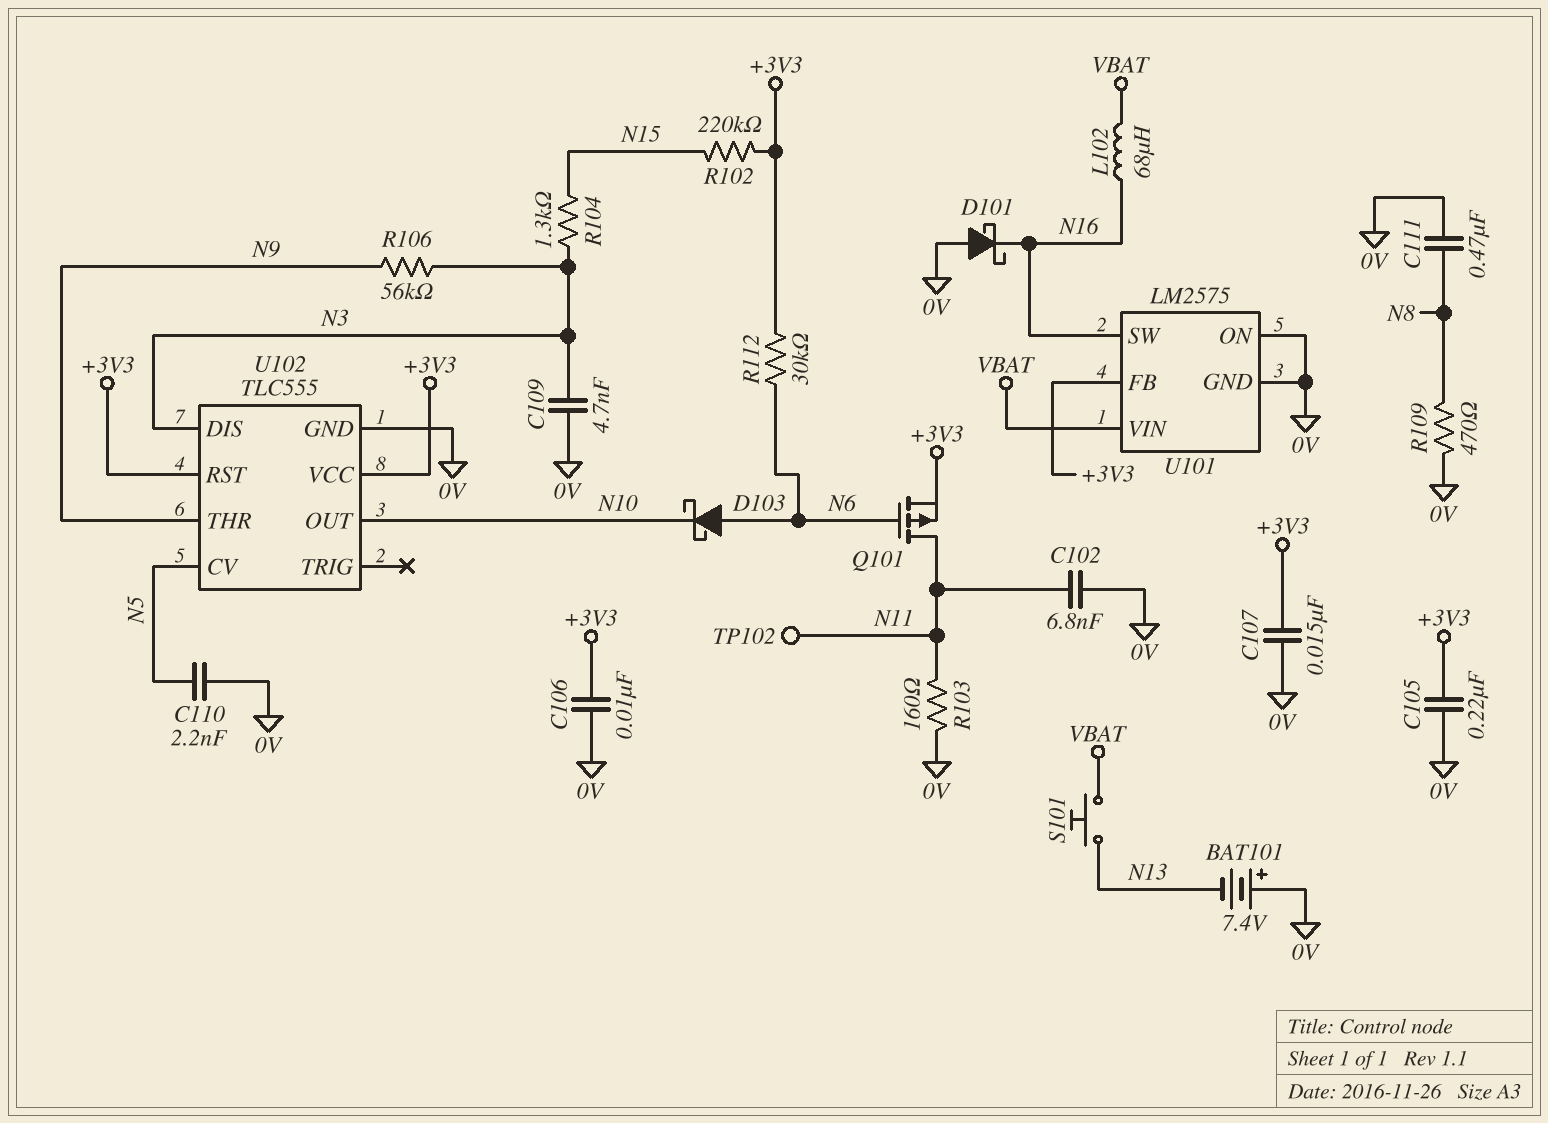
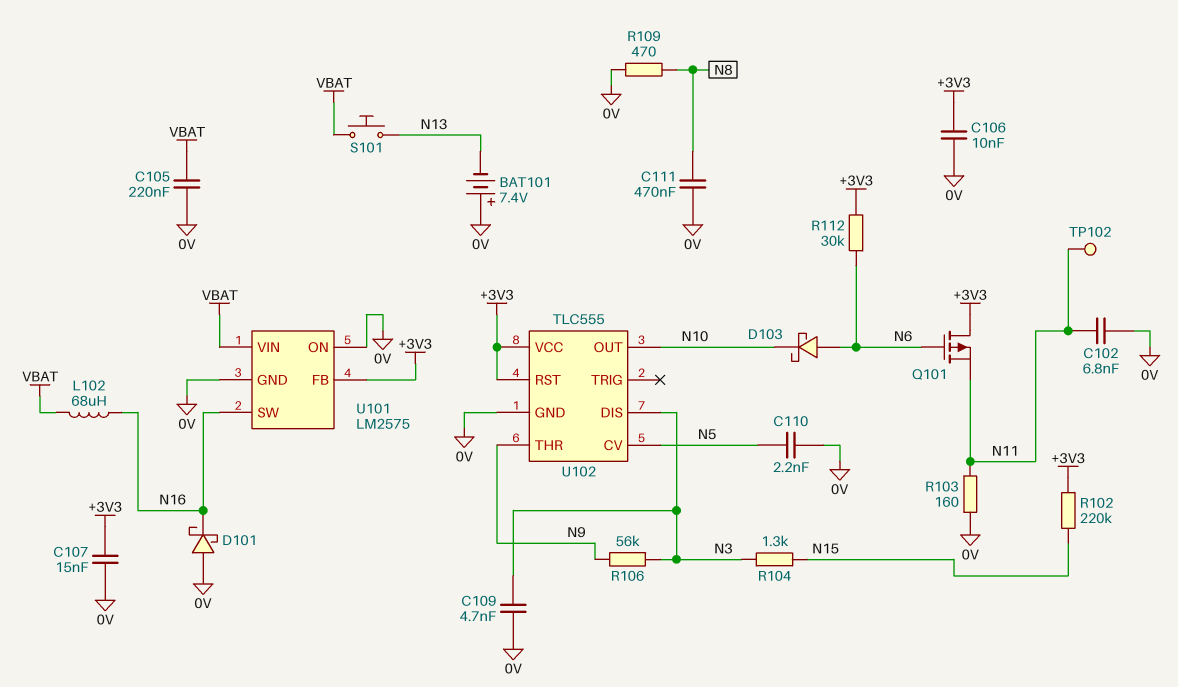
C105: 220nF (+3V3, 0V) -> 220nF (0V, VBAT)
Q101: PMOS (G N6, D N11, S +3V3) -> PMOS (G N6, D +3V3, S N11)

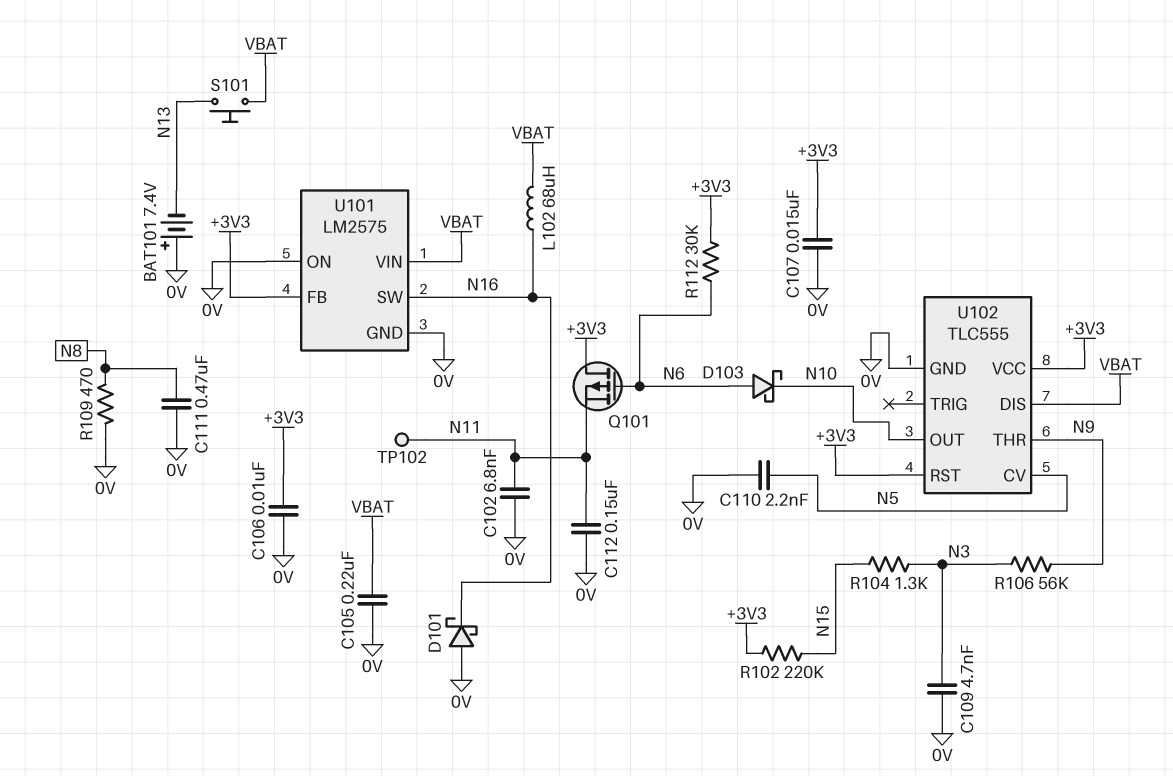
C112: none -> 150nF (0V, N11)
R103: 160 (0V, N11) -> none
U102 pin DIS: N3 -> VBAT

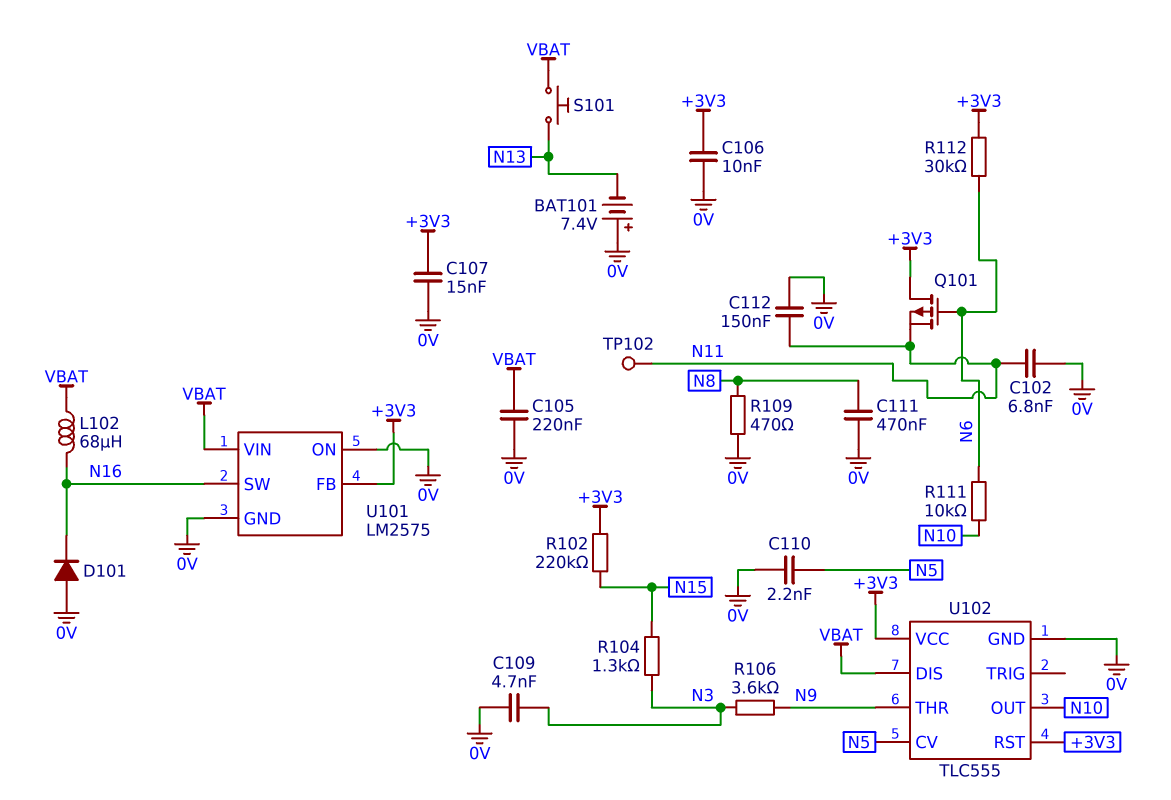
D101: schottky (A 0V, K N16) -> diode (A 0V, K N16)
D103: schottky (A N6, K N10) -> none
R106: 56k (N3, N9) -> 3.6k (N3, N9)
R111: none -> 10k (N6, N10)

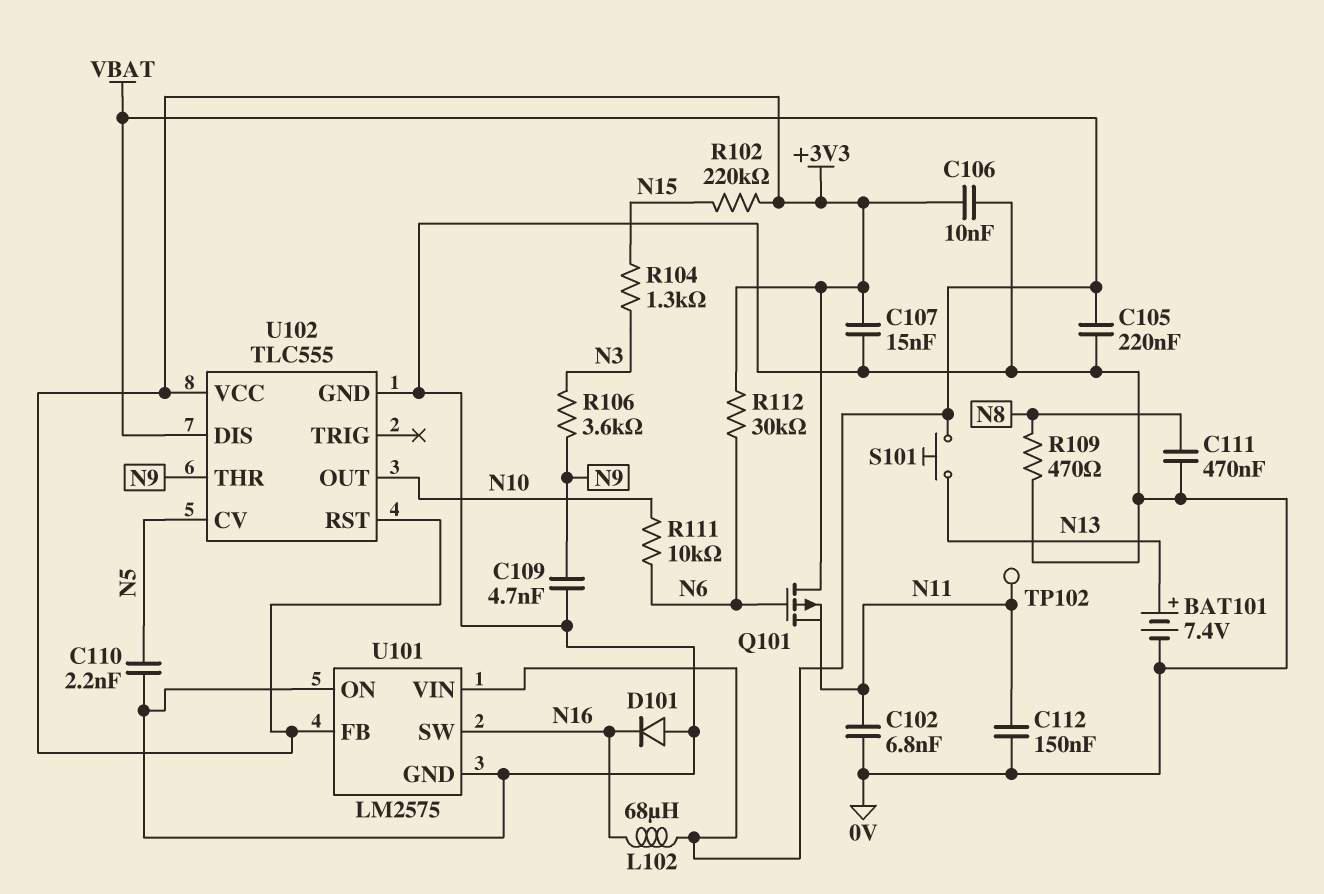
BAT101: 7.4V (plus 0V, minus N13) -> 7.4V (plus N13, minus 0V)
C109: 4.7nF (0V, N3) -> 4.7nF (0V, N9)

